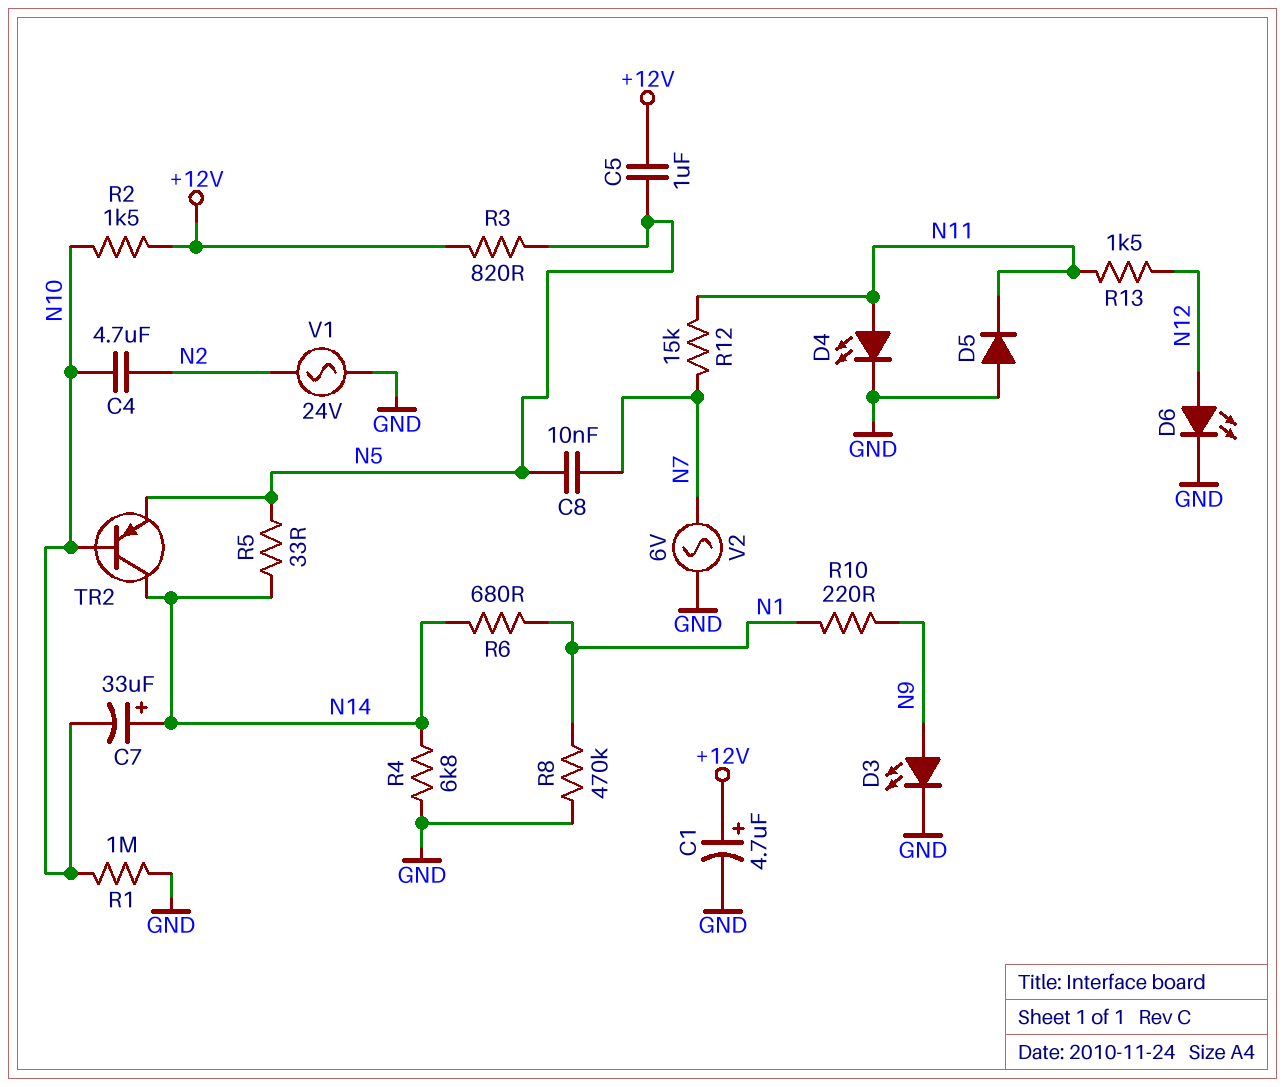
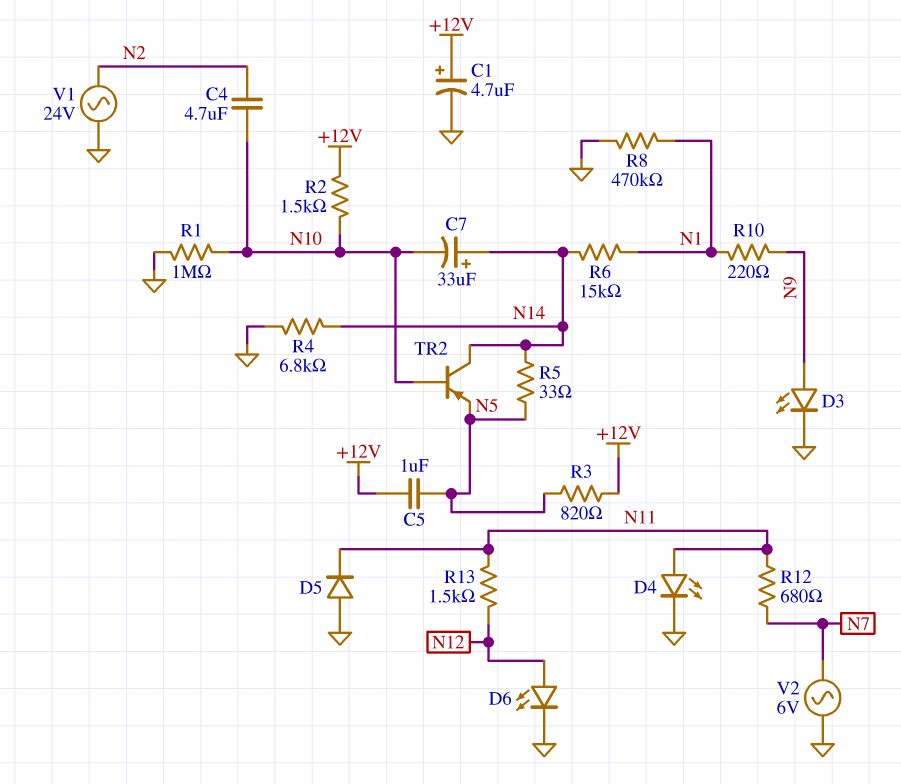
C8: 10nF (N5, N7) -> none
R6: 680 (N1, N14) -> 15k (N1, N14)
R12: 15k (N7, N11) -> 680 (N7, N11)

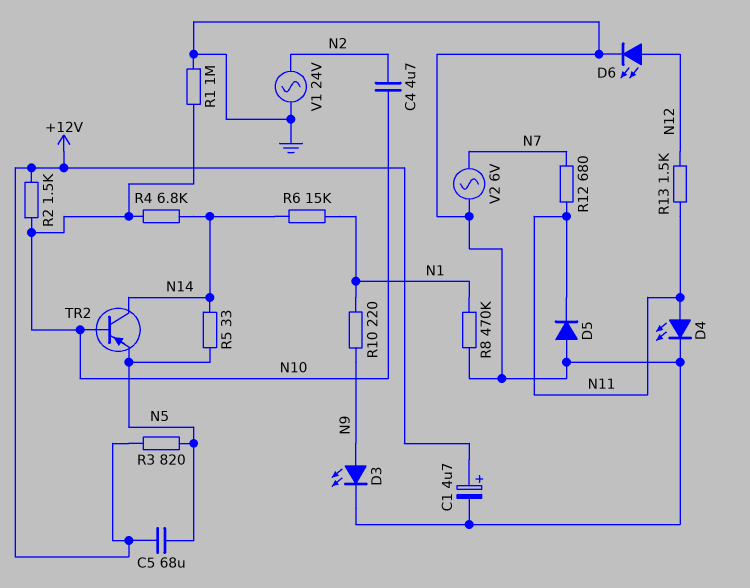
C5: 1uF (+12V, N5) -> 68uF (+12V, N5)
C7: 33uF (plus N14, minus N10) -> none
R4: 6.8k (GND, N14) -> 6.8k (N10, N14)

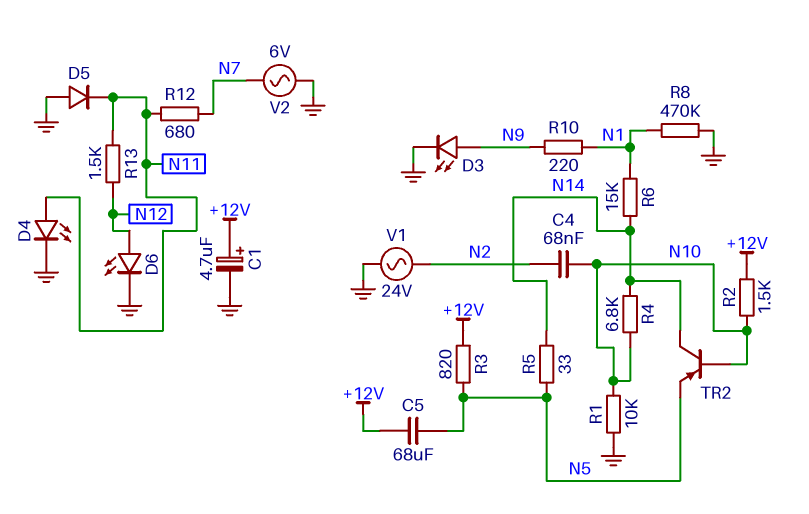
C4: 4.7uF (N2, N10) -> 68nF (N2, N10)
R1: 1M (GND, N10) -> 10k (GND, N10)

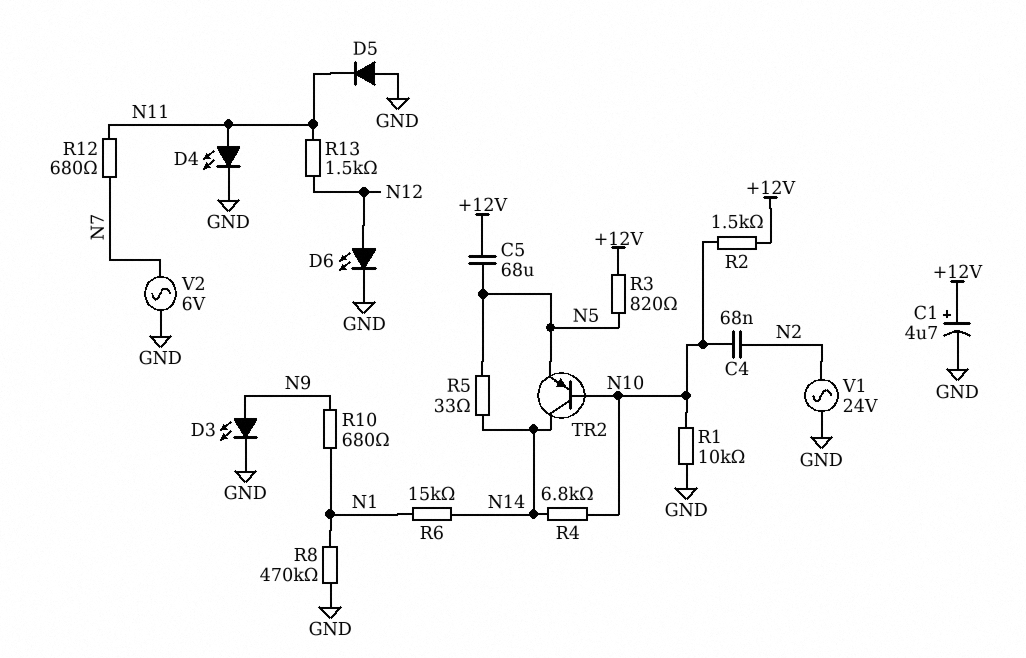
R10: 220 (N1, N9) -> 680 (N1, N9)

